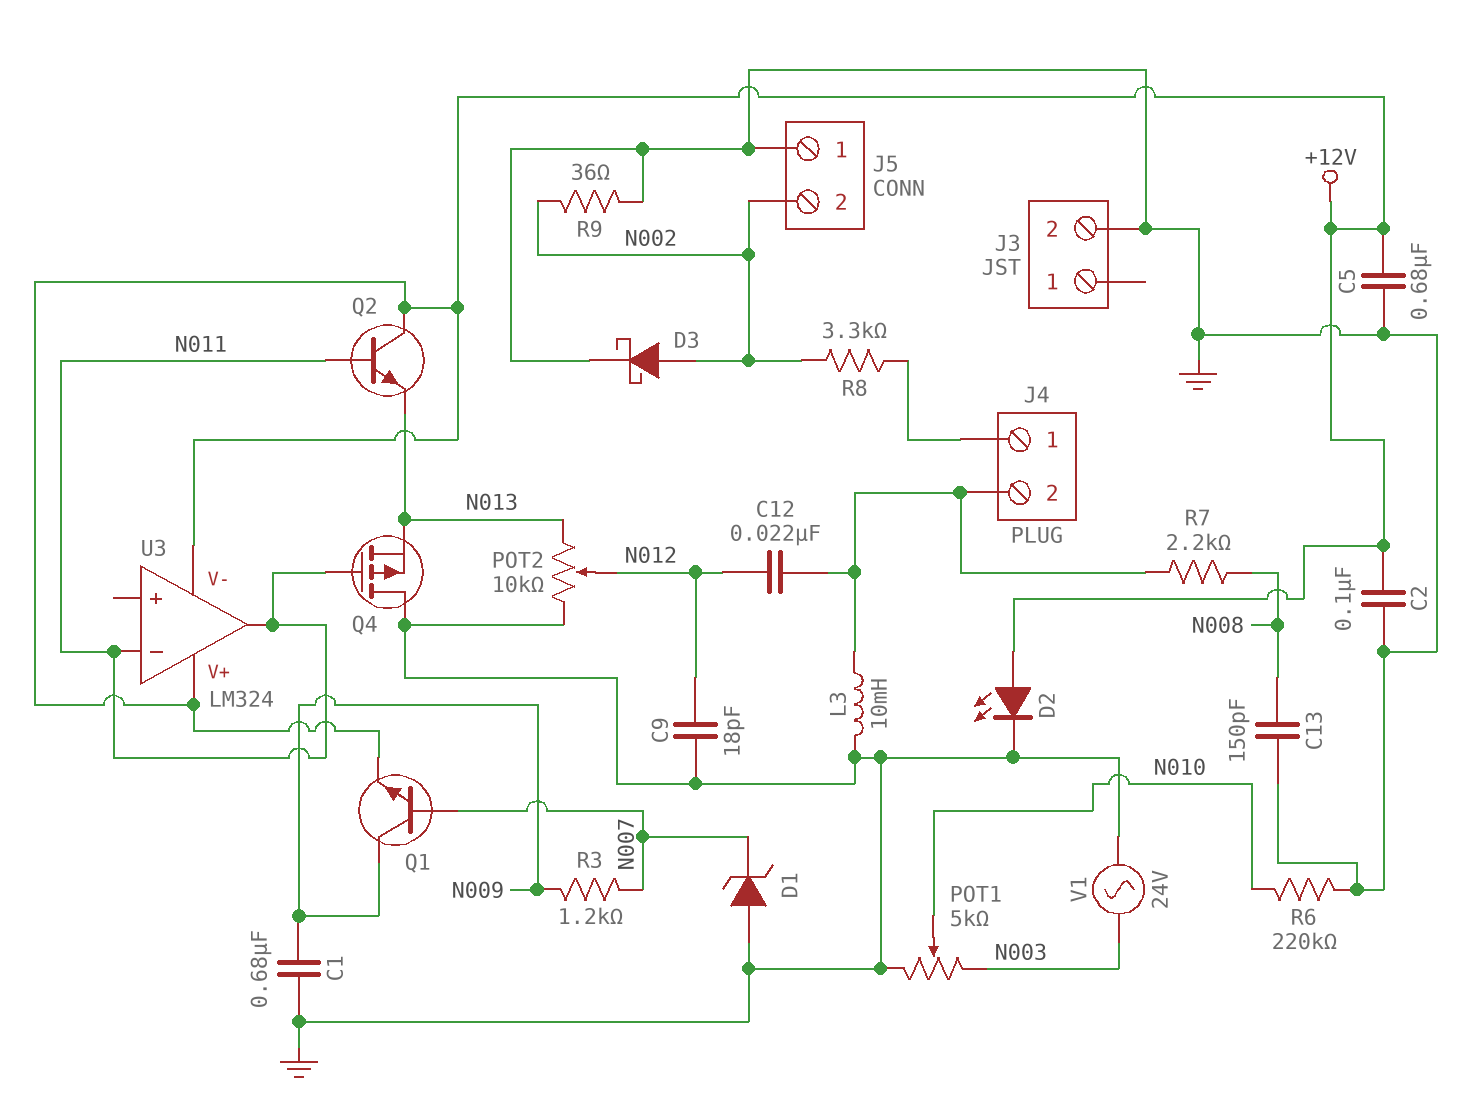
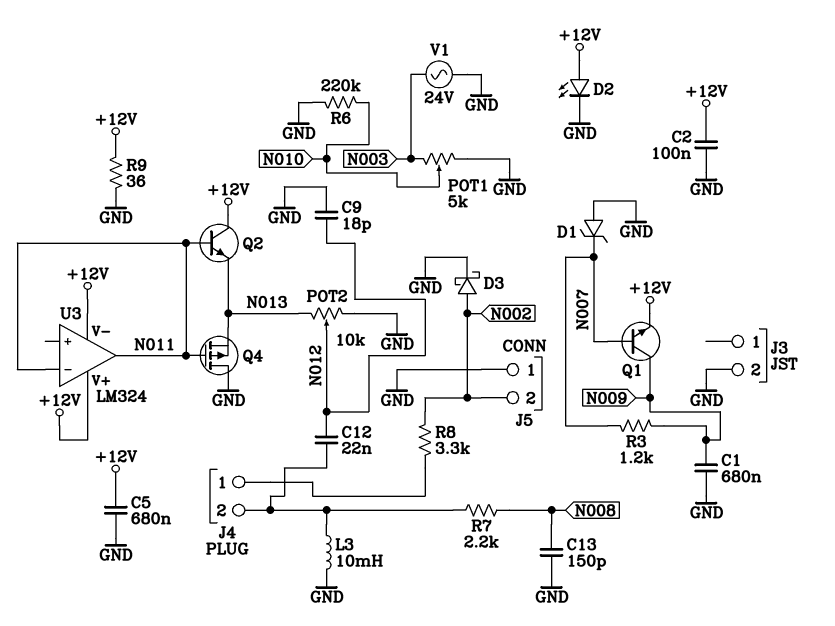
R9: 36 (GND, N002) -> 36 (+12V, GND)

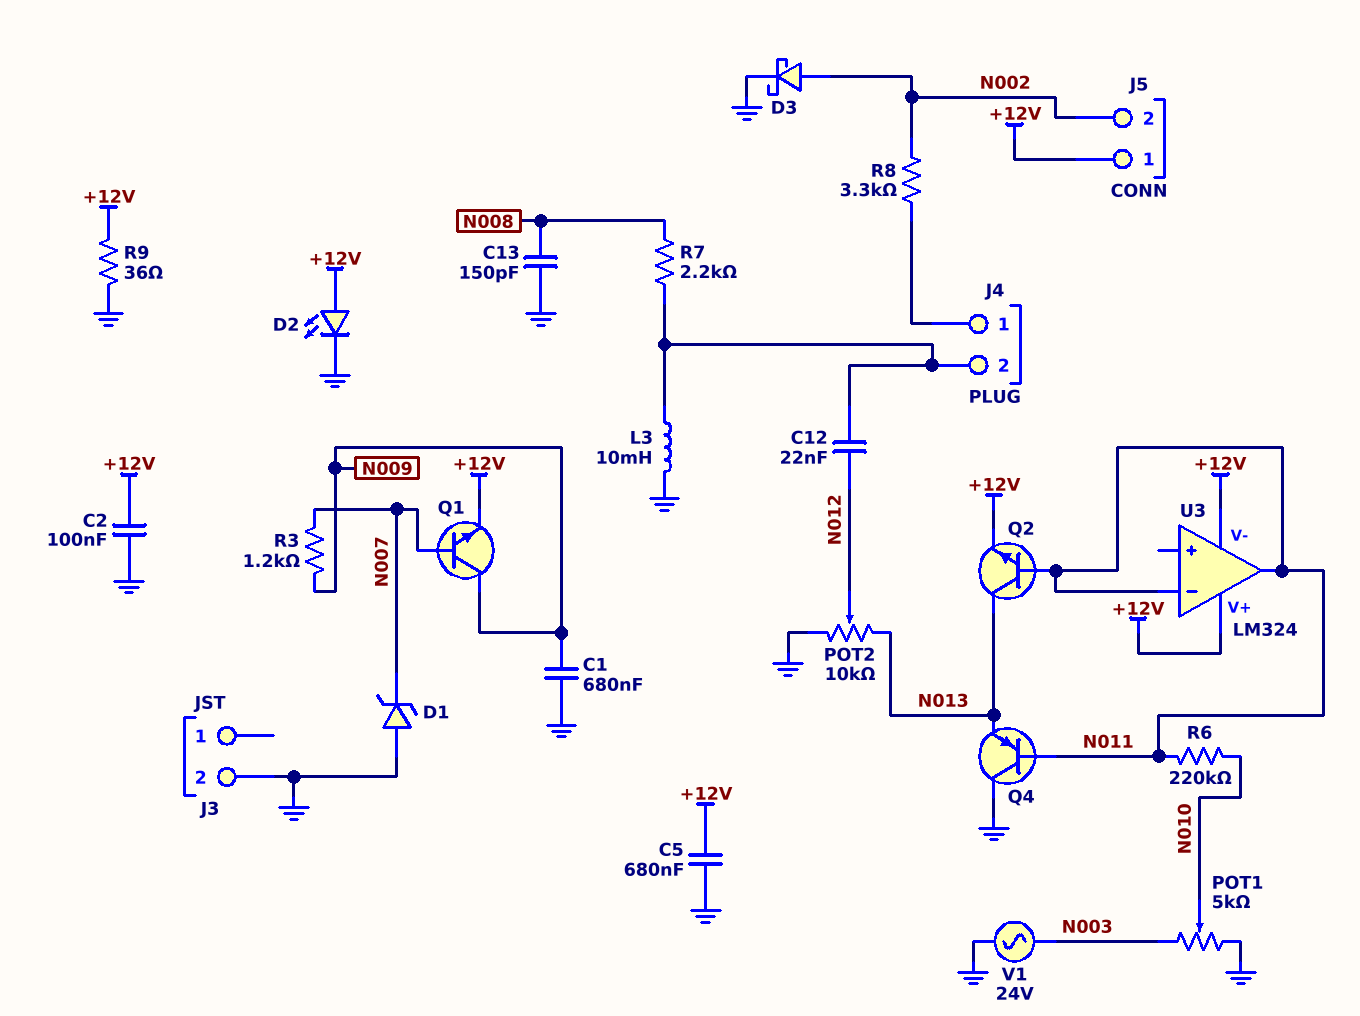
C9: 18pF (GND, N012) -> none
J5 pin 1: GND -> +12V
Q2: NPN (B N011, C +12V, E N013) -> NPN (B N011, C N013, E +12V)
Q4: PMOS (G N011, D GND, S N013) -> PNP (B N011, C GND, E N013)
R6: 220k (GND, N010) -> 220k (N010, N011)

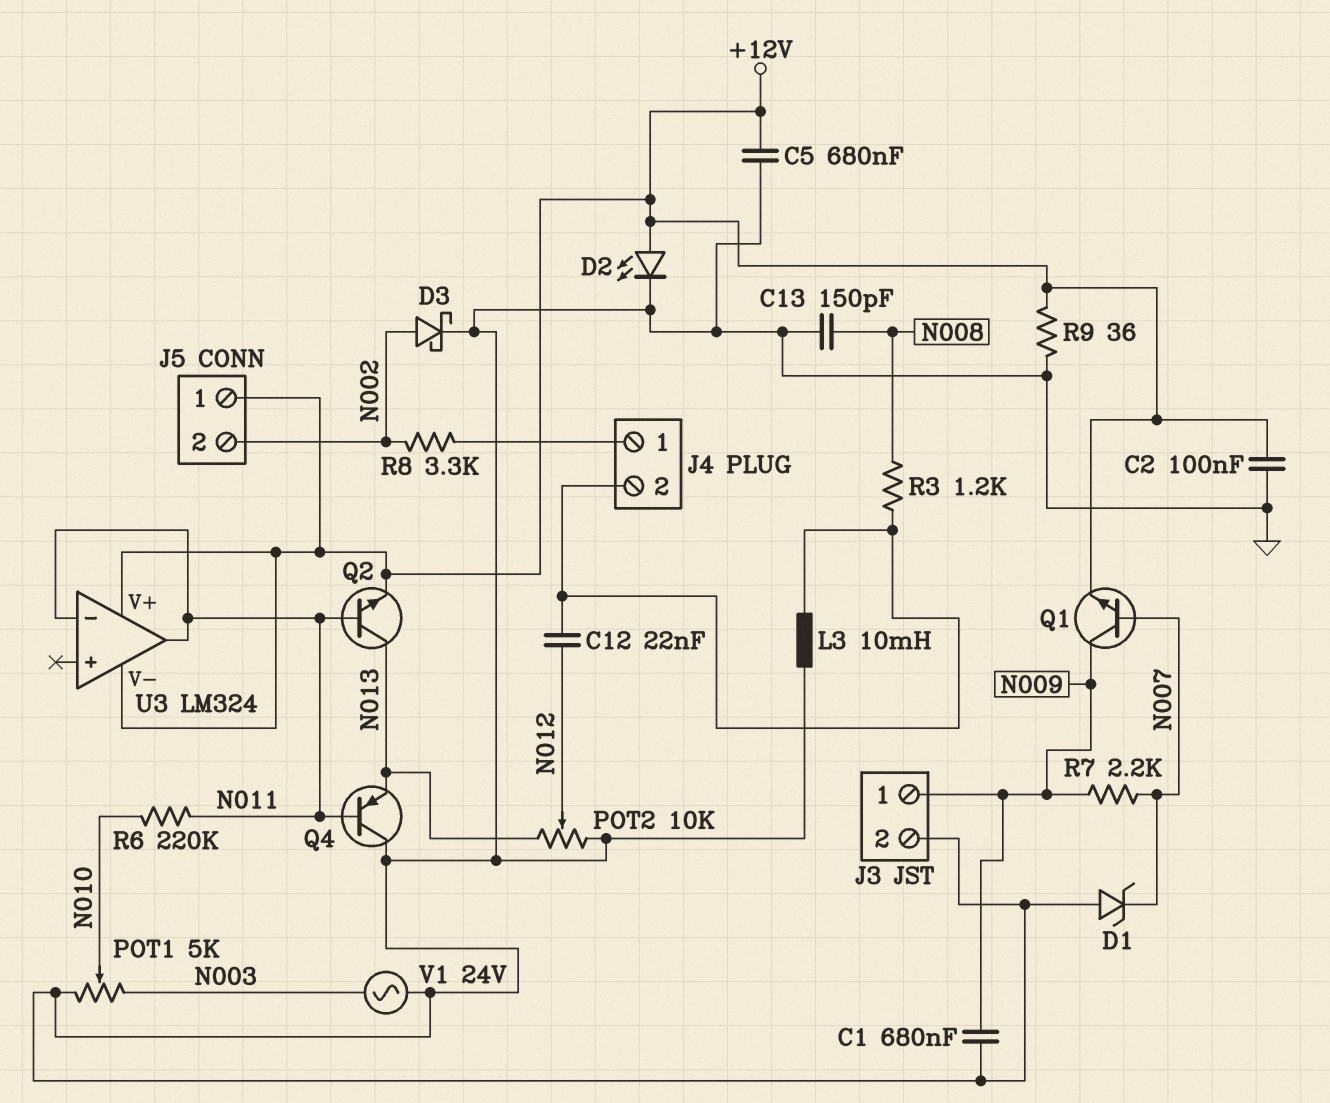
J3 pin 1: none -> N009
R3: 1.2k (N007, N009) -> 1.2k (J4/2, N008)
R7: 2.2k (J4/2, N008) -> 2.2k (N007, N009)

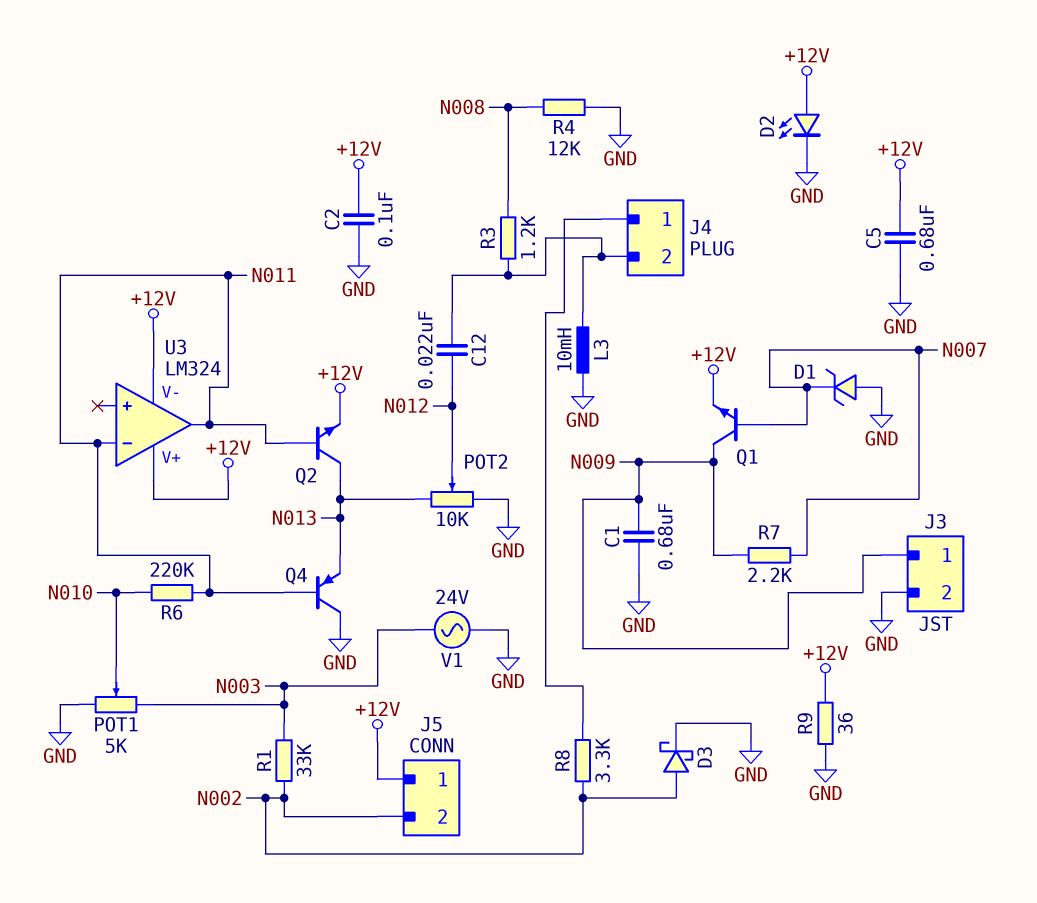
C13: 150pF (GND, N008) -> none
R1: none -> 33k (N002, N003)
R4: none -> 12k (GND, N008)

